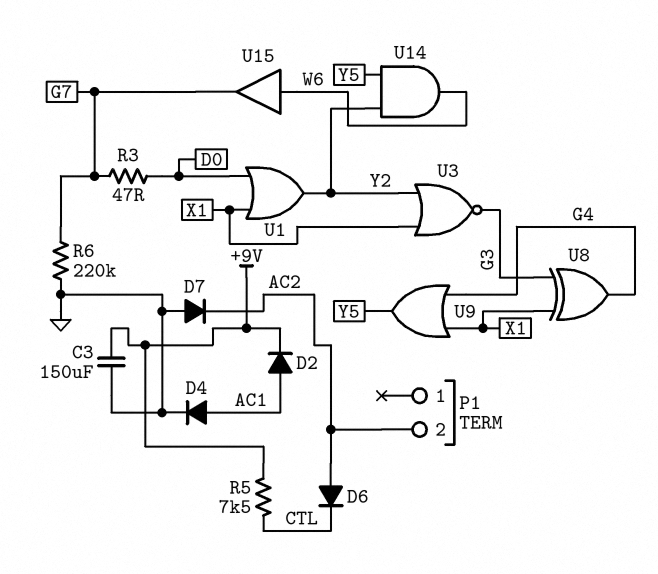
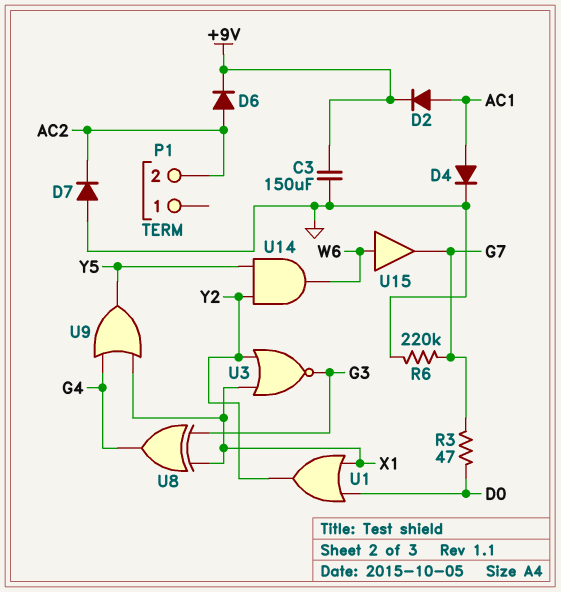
D6: diode (A AC2, K CTL) -> diode (A AC2, K +9V)
R5: 7.5k (+9V, CTL) -> none

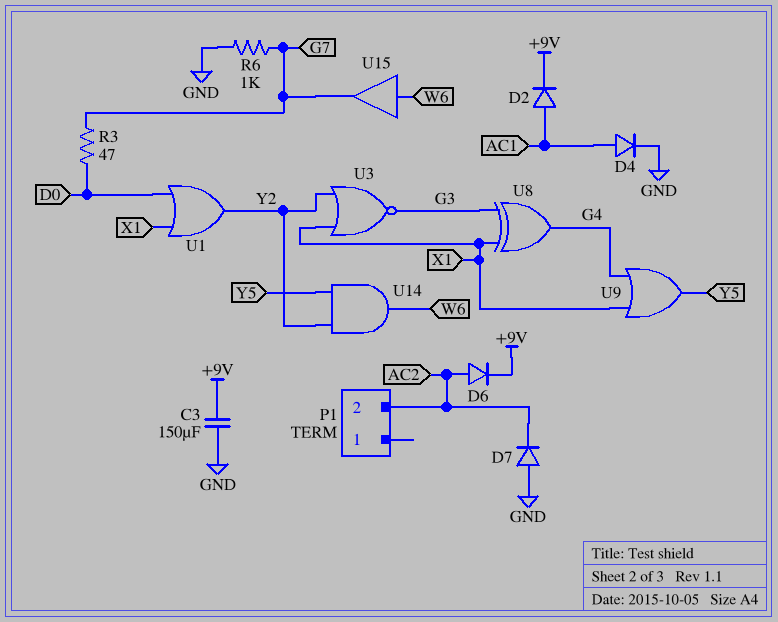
R6: 220k (G7, GND) -> 1k (G7, GND)

